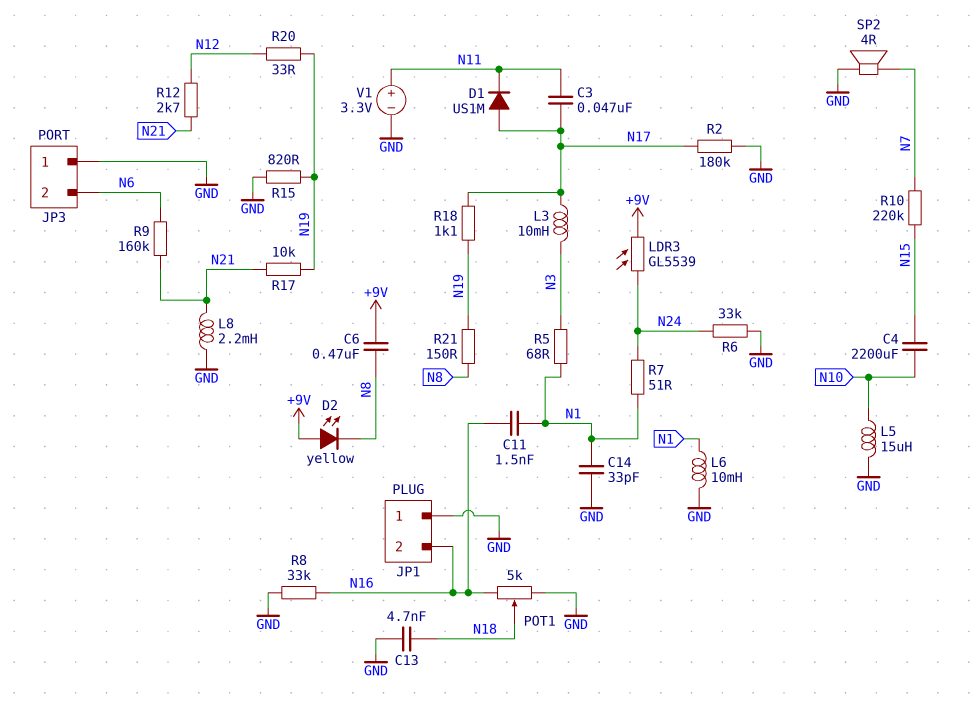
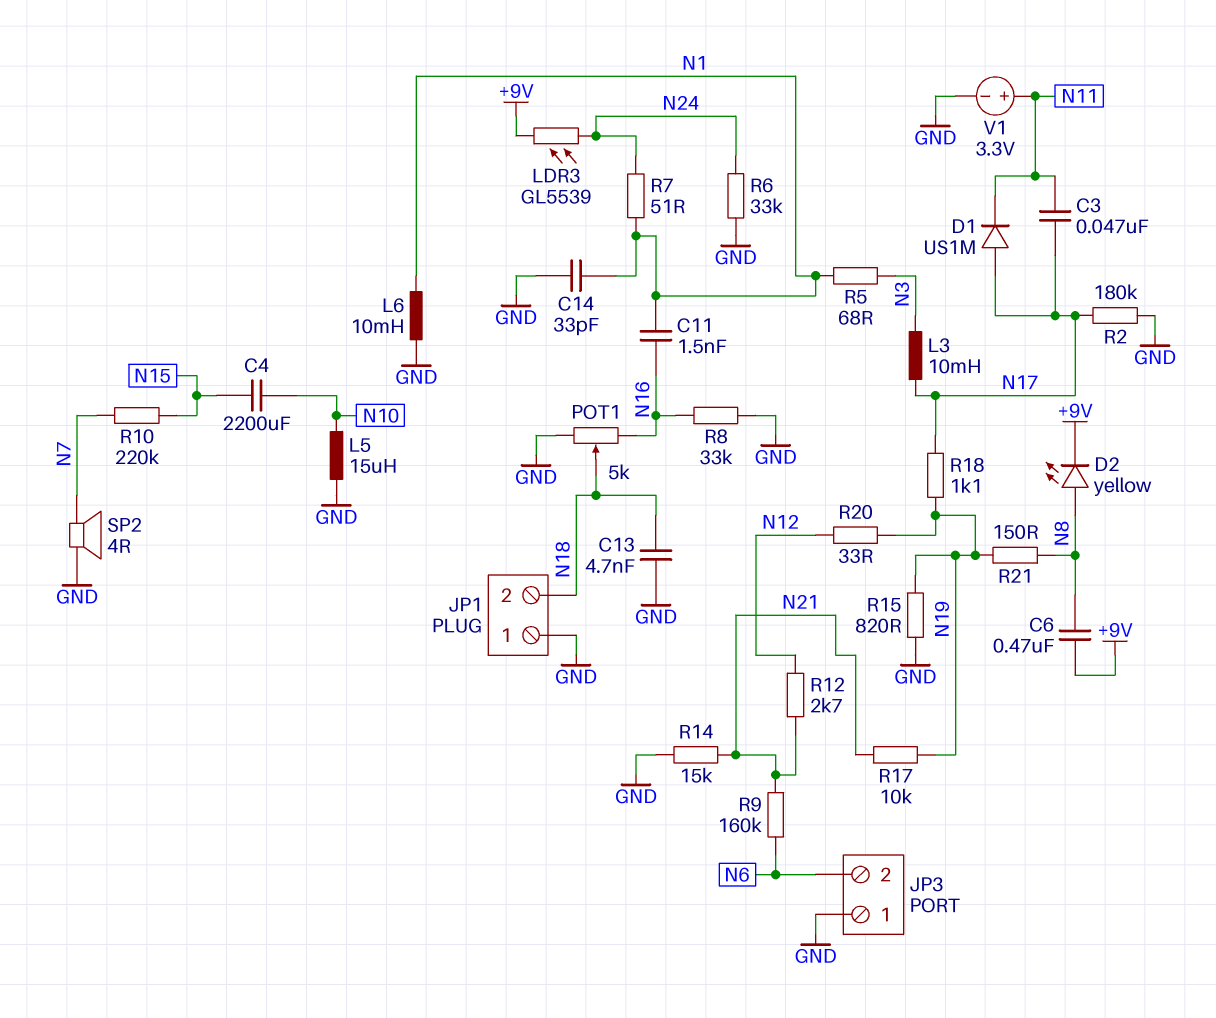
D2: LED yellow (A +9V, K N8) -> LED yellow (A N8, K +9V)
JP1 pin 2: N16 -> N18
L8: 2.2mH (GND, N21) -> none
R14: none -> 15k (GND, N21)

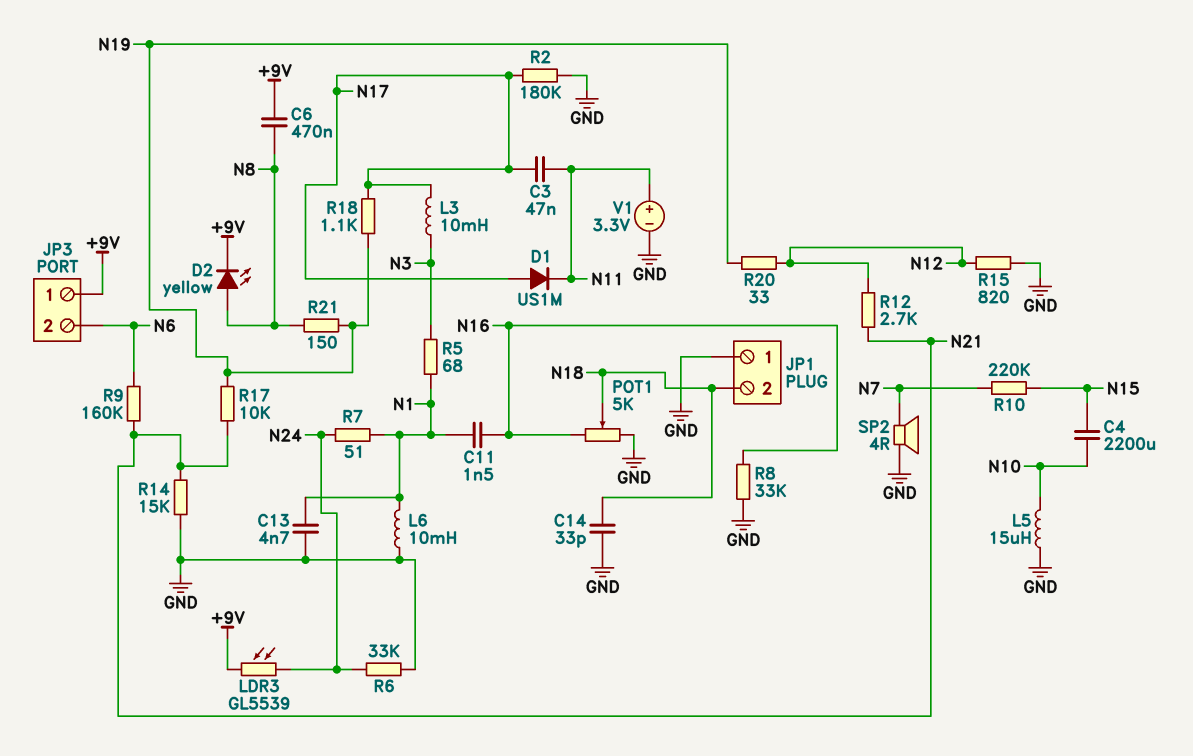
C13: 4.7nF (GND, N18) -> 4.7nF (GND, N1)
C14: 33pF (GND, N1) -> 33pF (GND, N18)
JP3 pin 1: GND -> +9V
R15: 820 (GND, N19) -> 820 (GND, N12)

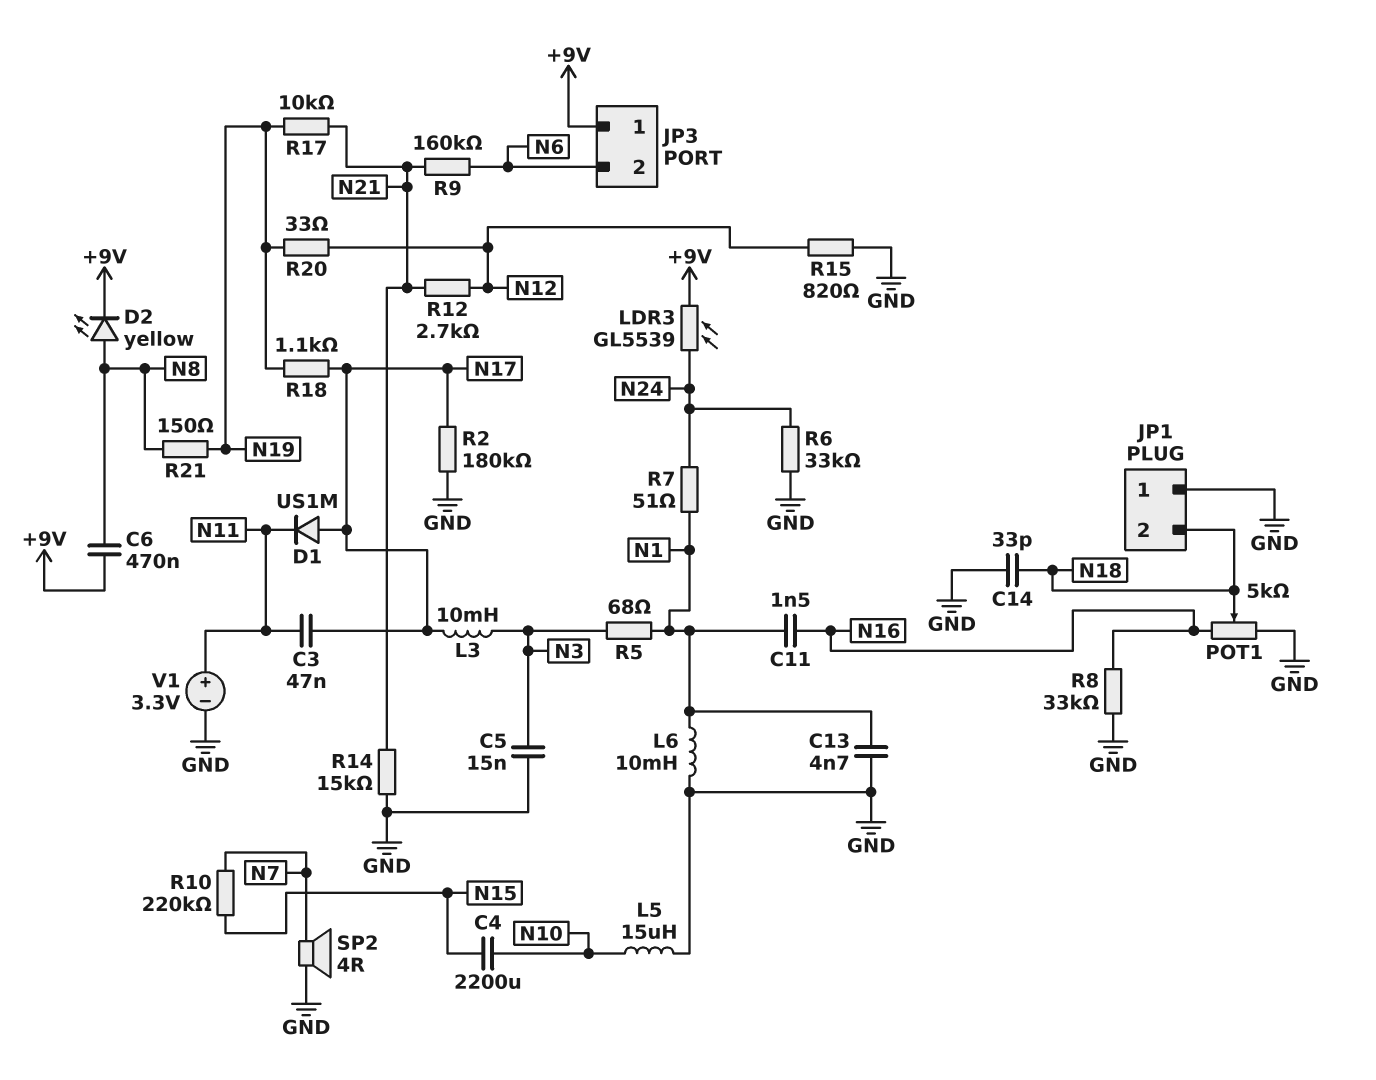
C5: none -> 15nF (GND, N3)

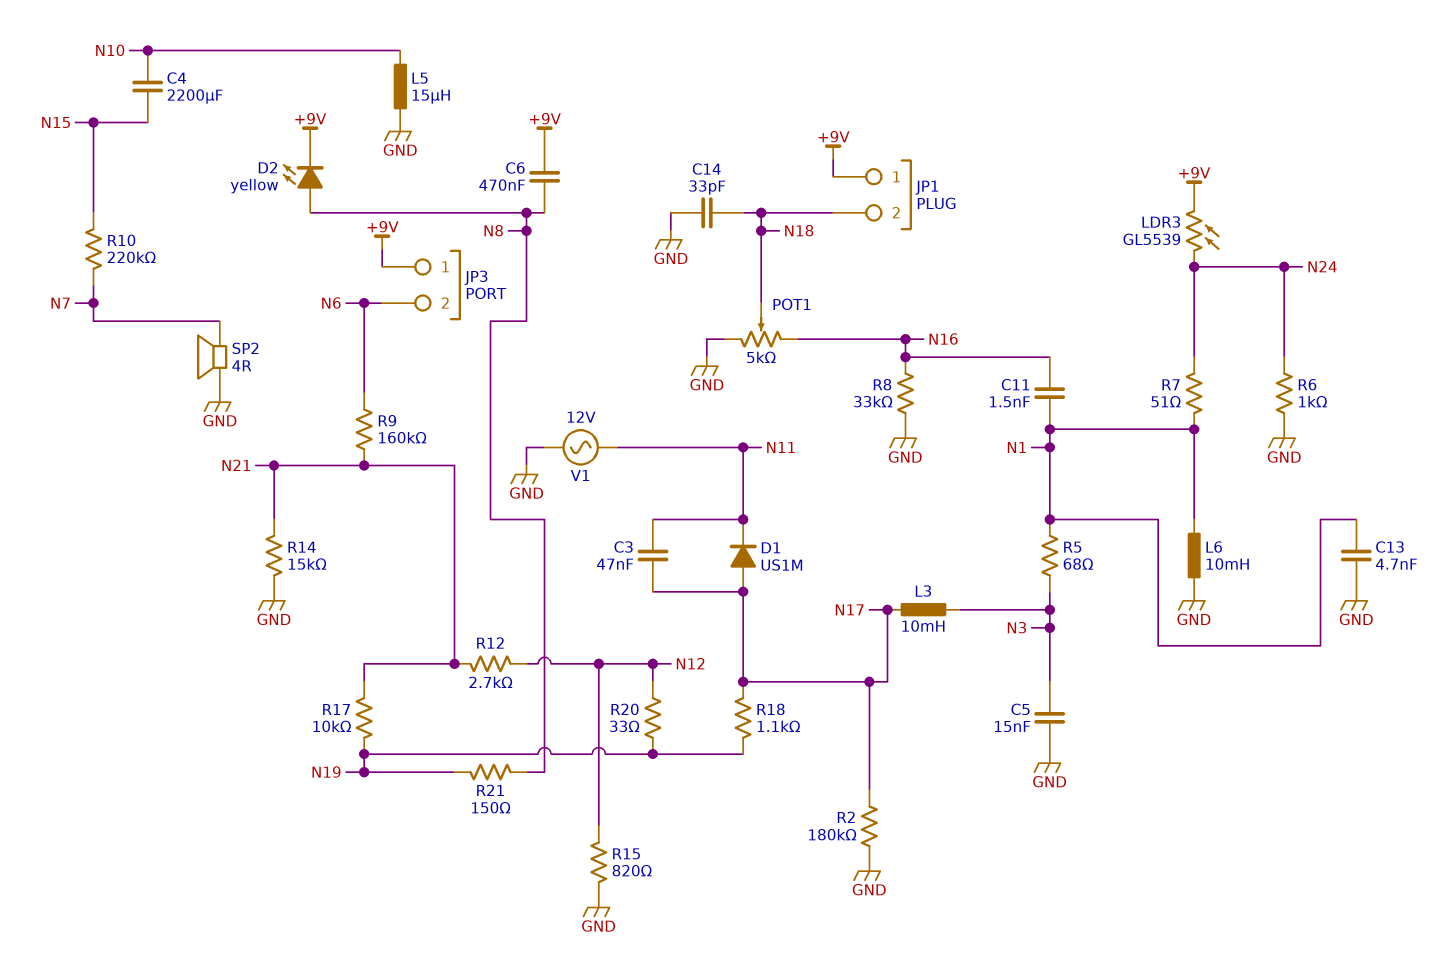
JP1 pin 1: GND -> +9V
R6: 33k (GND, N24) -> 1k (GND, N24)
V1: 3.3V (plus N11, minus GND) -> AC 12V (GND, N11)

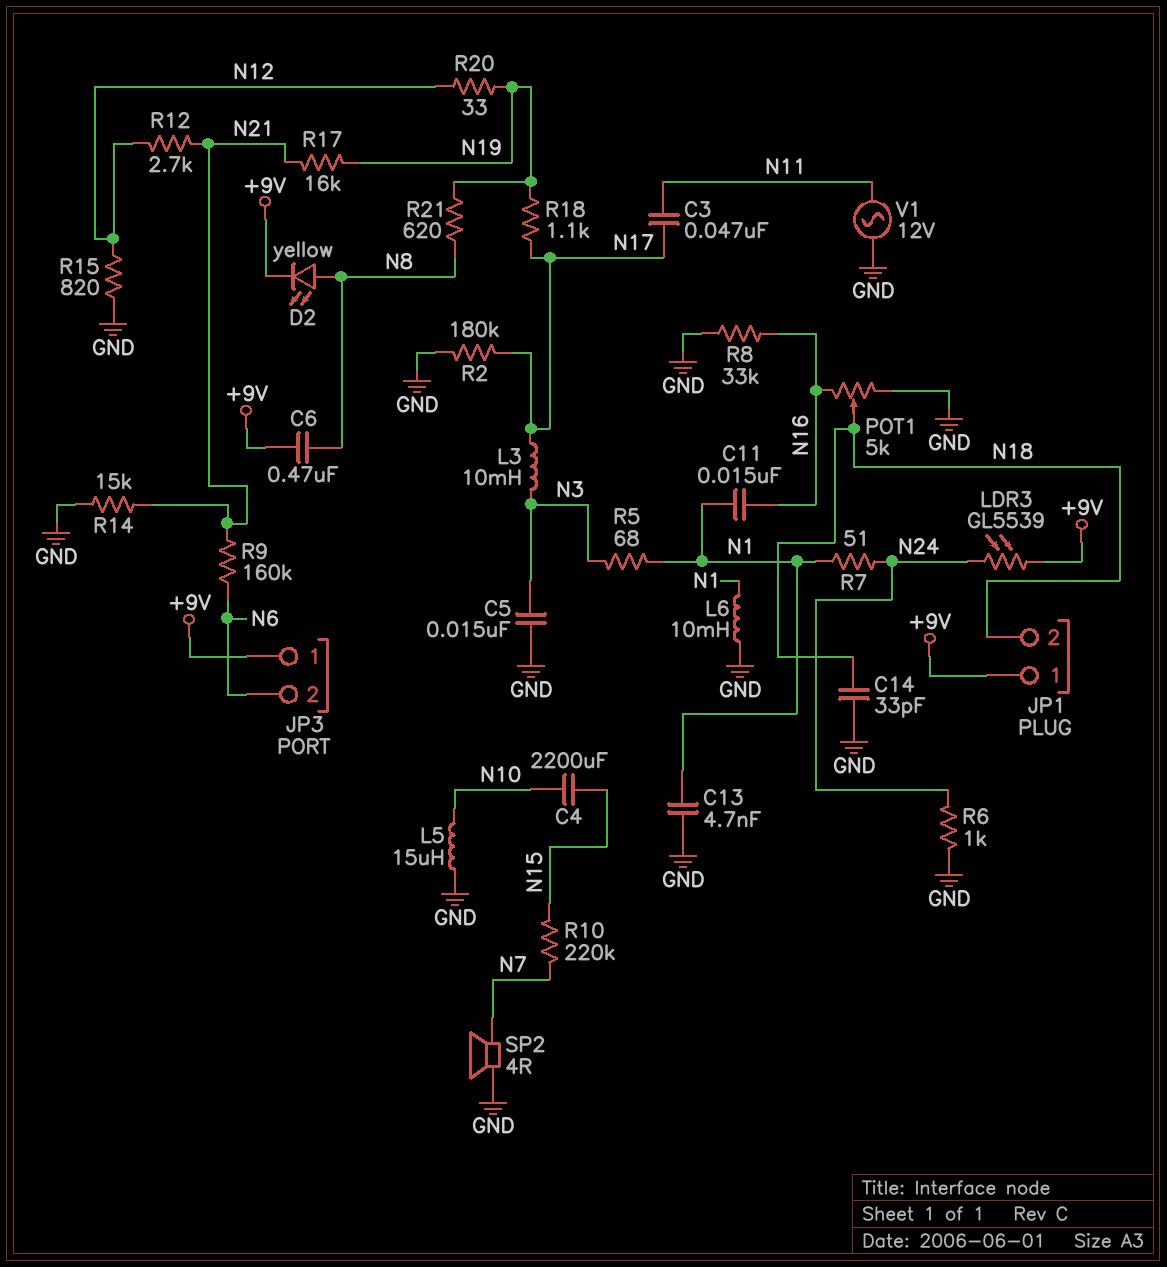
C11: 1.5nF (N1, N16) -> 15nF (N1, N16)
D1: diode US1M (A N17, K N11) -> none
R17: 10k (N19, N21) -> 16k (N19, N21)
R21: 150 (N8, N19) -> 620 (N8, N19)

